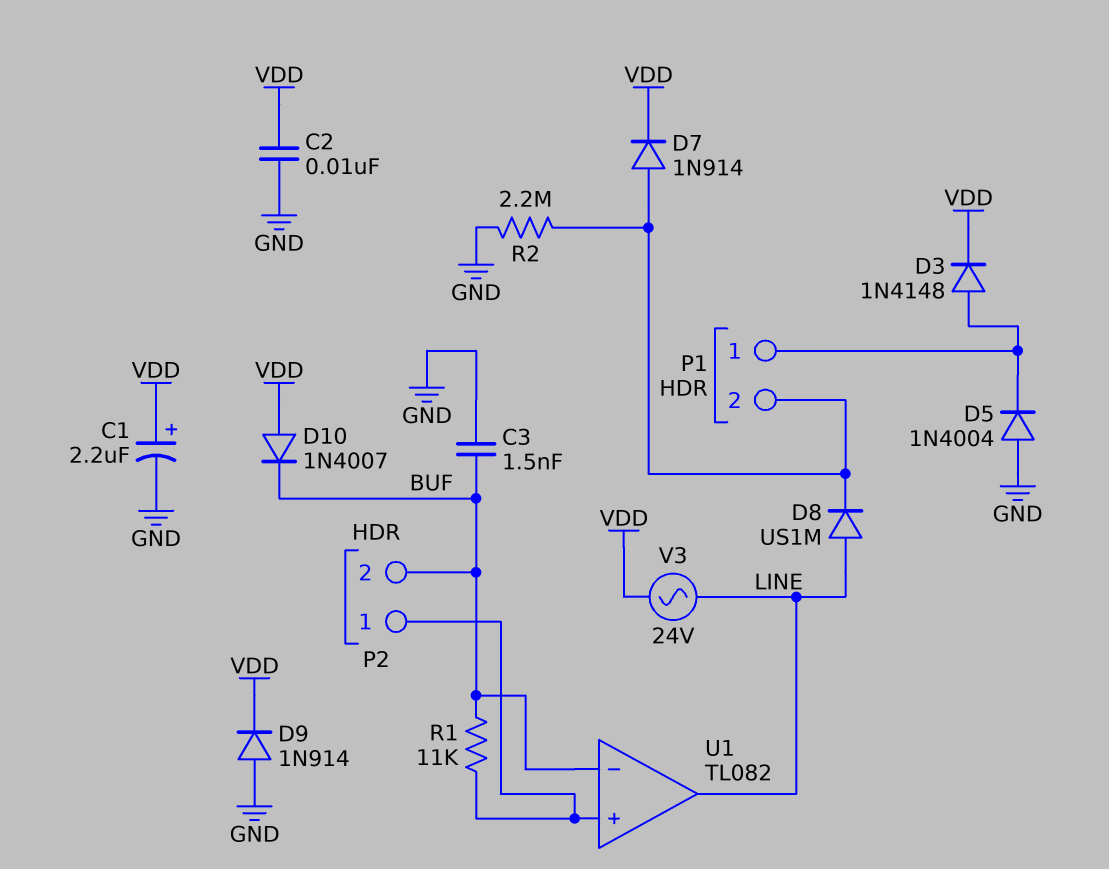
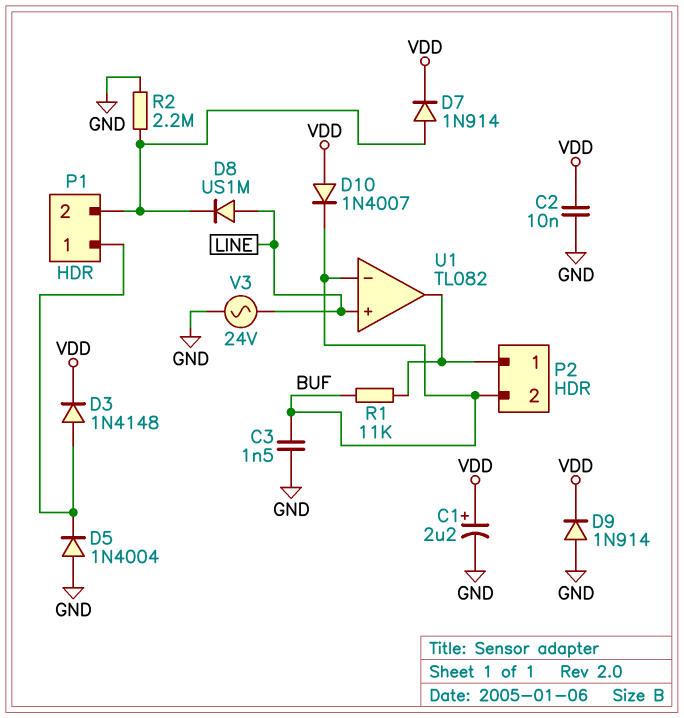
U1 pin in+: P2/1 -> LINE
U1 pin out: LINE -> P2/1
V3: AC 24V (LINE, VDD) -> AC 24V (GND, LINE)

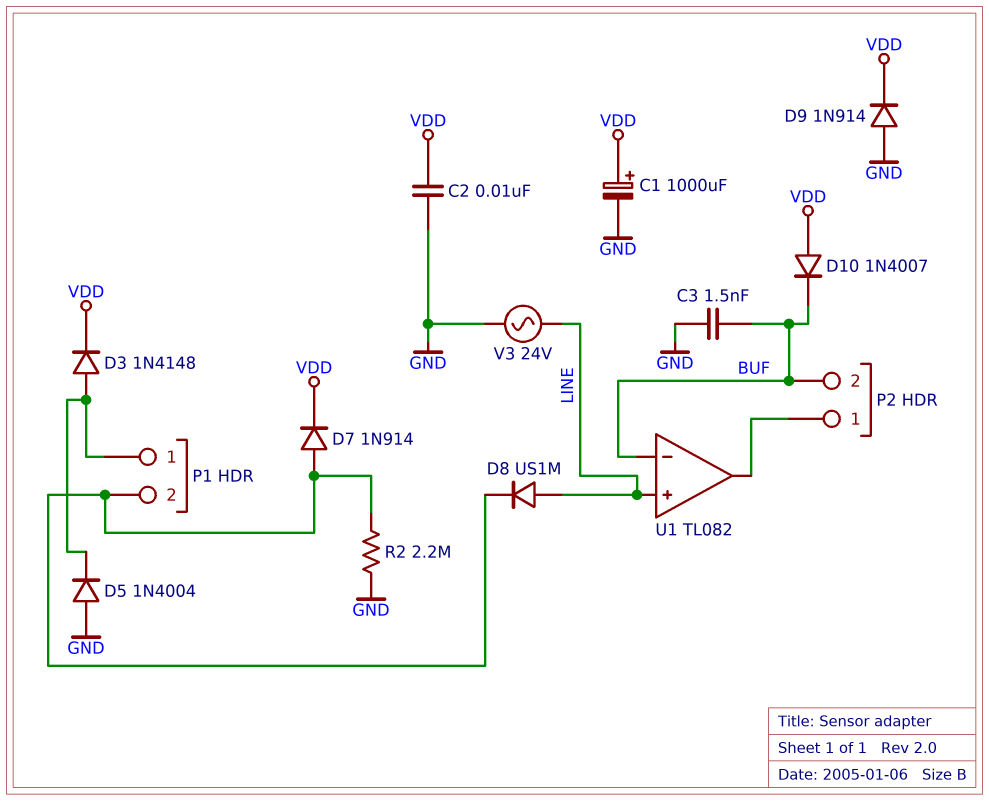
C1: 2.2uF (plus VDD, minus GND) -> 1000uF (plus VDD, minus GND)
R1: 11k (BUF, P2/1) -> none

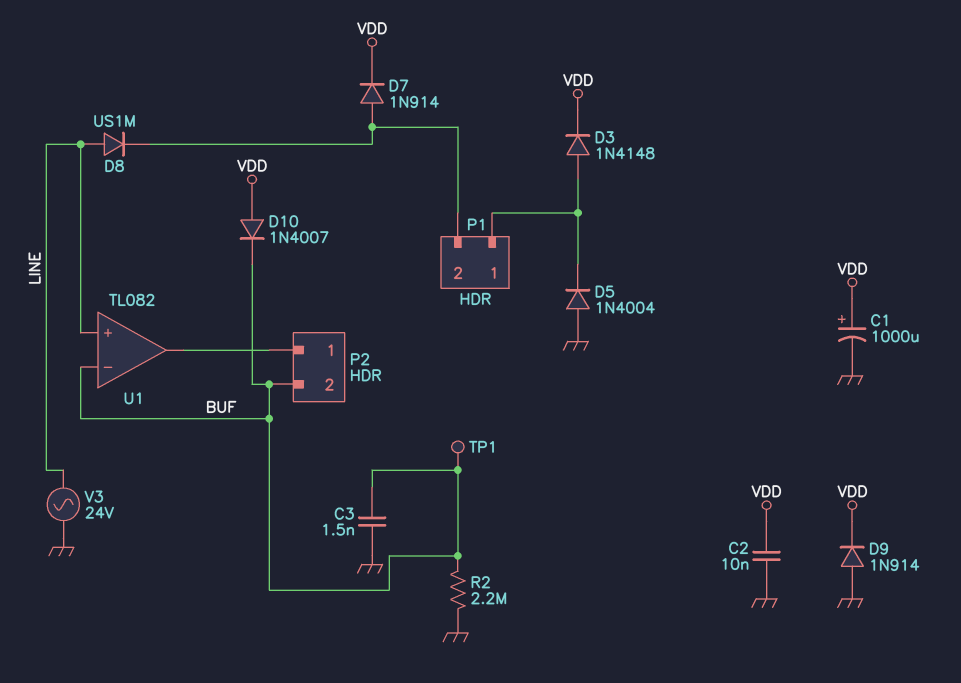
R2: 2.2M (GND, P1/2) -> 2.2M (BUF, GND)
TP1: none -> test point (BUF)

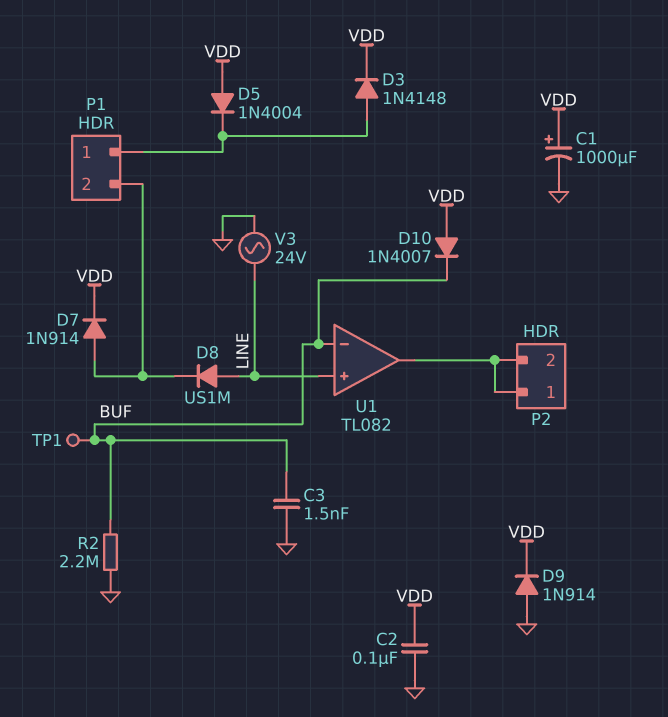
C2: 10nF (GND, VDD) -> 100nF (GND, VDD)
D5: diode 1N4004 (A GND, K P1/1) -> diode 1N4004 (A VDD, K P1/1)
P2 pin 2: BUF -> P2/1

